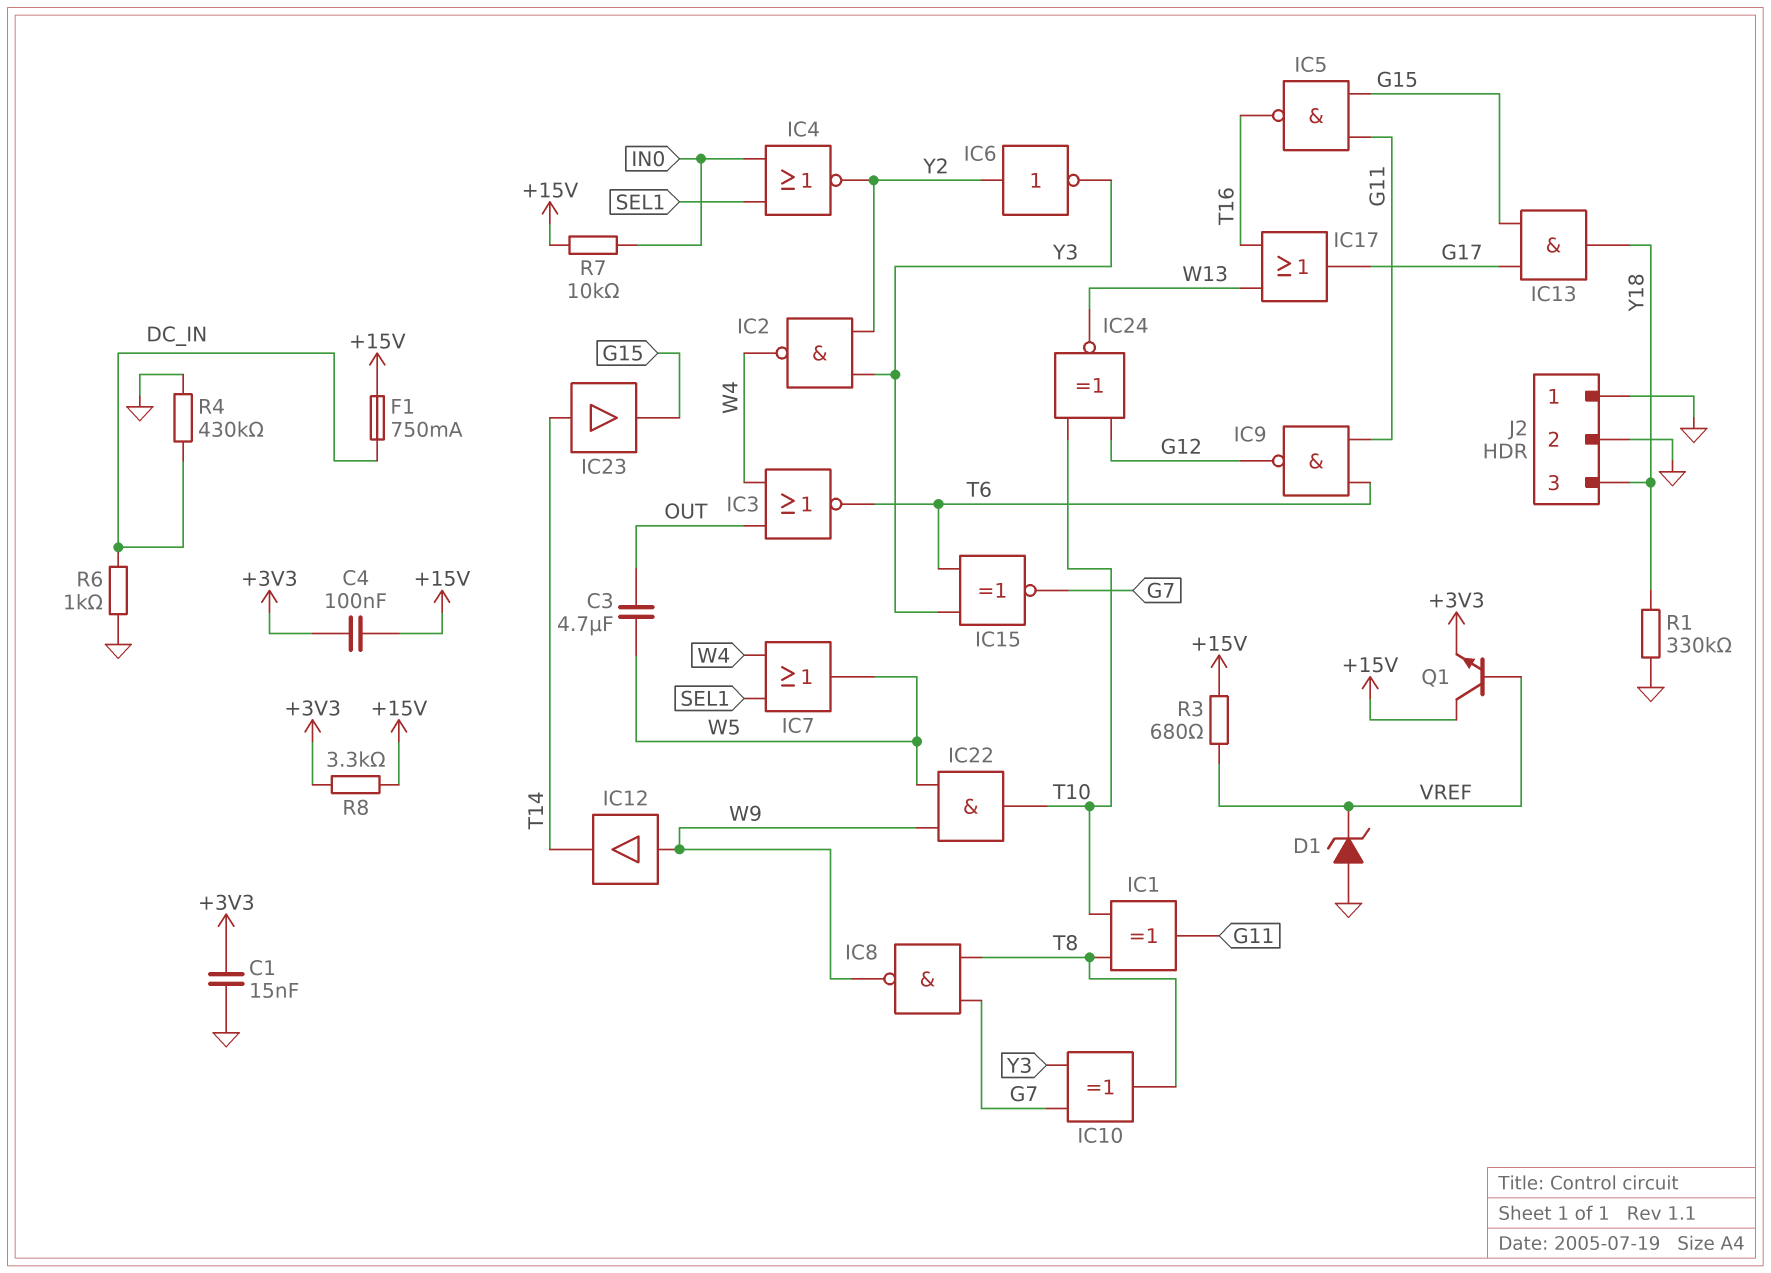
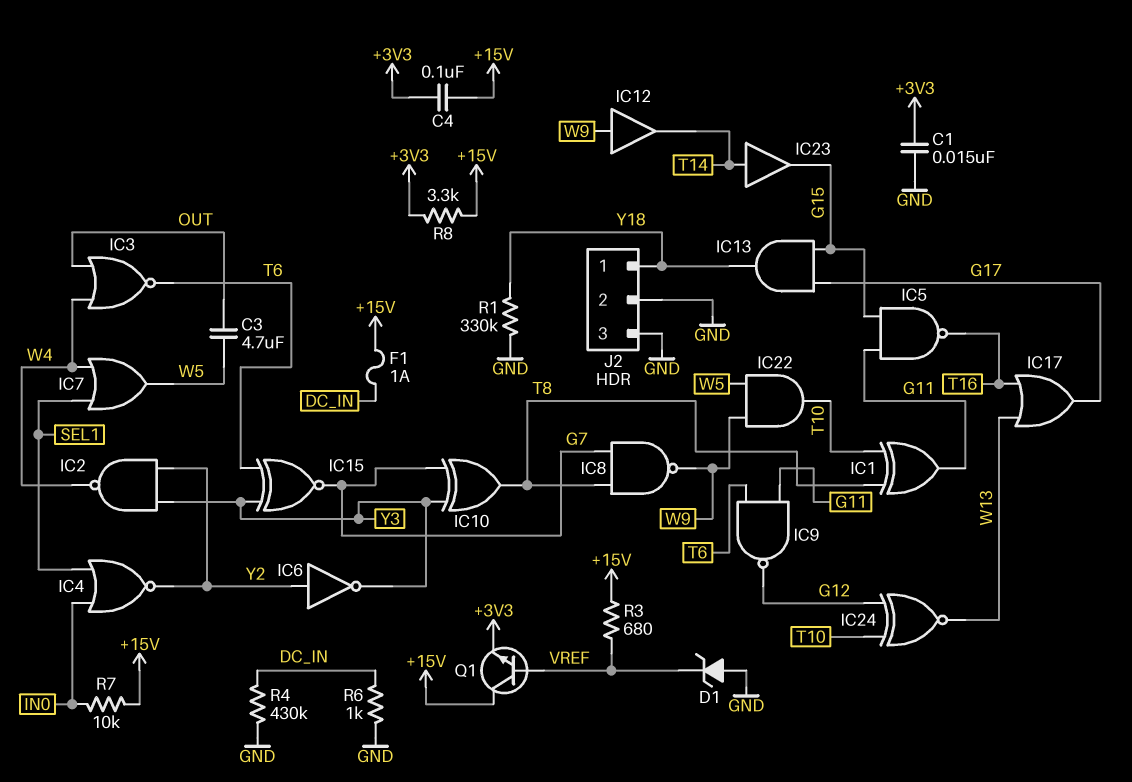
F1: 750mA (+15V, DC_IN) -> 1A (+15V, DC_IN)
J2 pin 1: GND -> Y18
J2 pin 3: Y18 -> GND

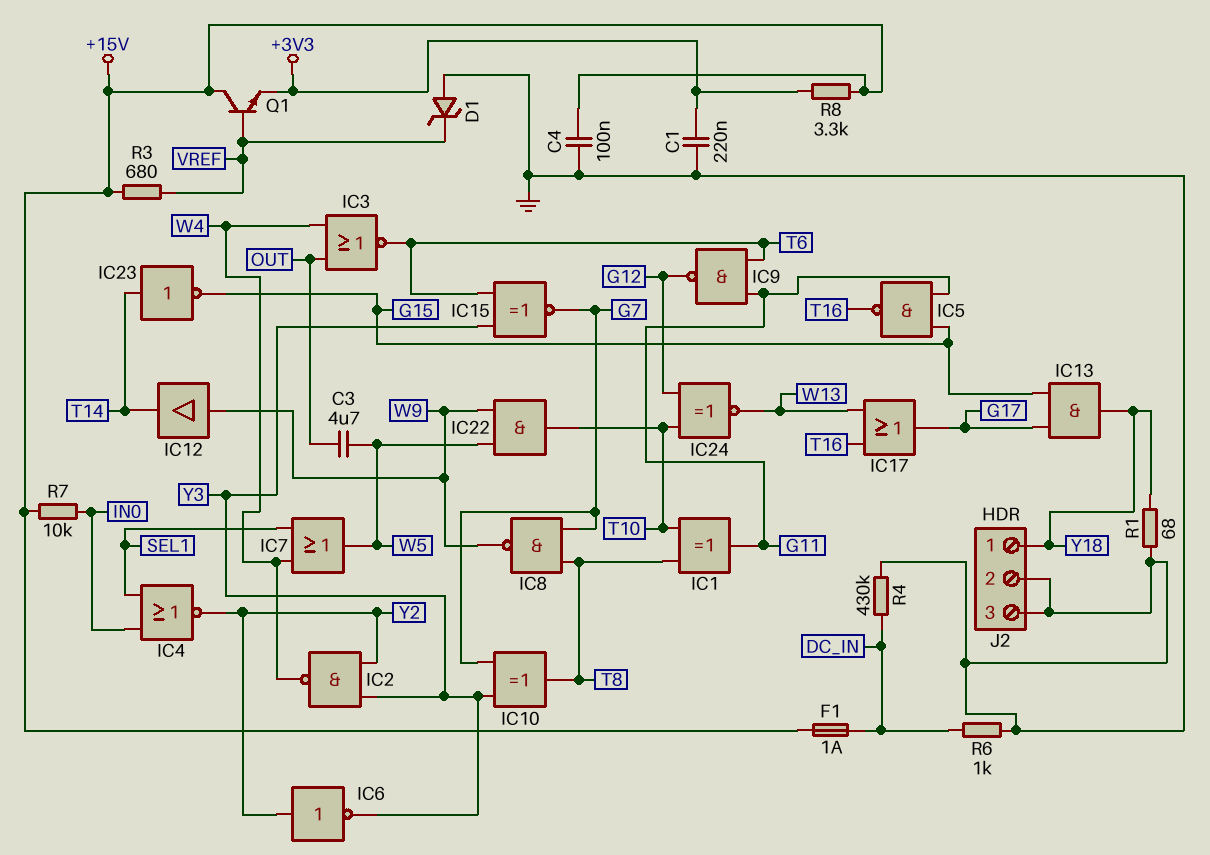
C1: 15nF (+3V3, GND) -> 220nF (+3V3, GND)
C4: 100nF (+3V3, +15V) -> 100nF (+15V, GND)
IC23: buffer (in T14, out G15) -> NOT (in T14, out G15)
R1: 330k (GND, Y18) -> 68 (GND, Y18)

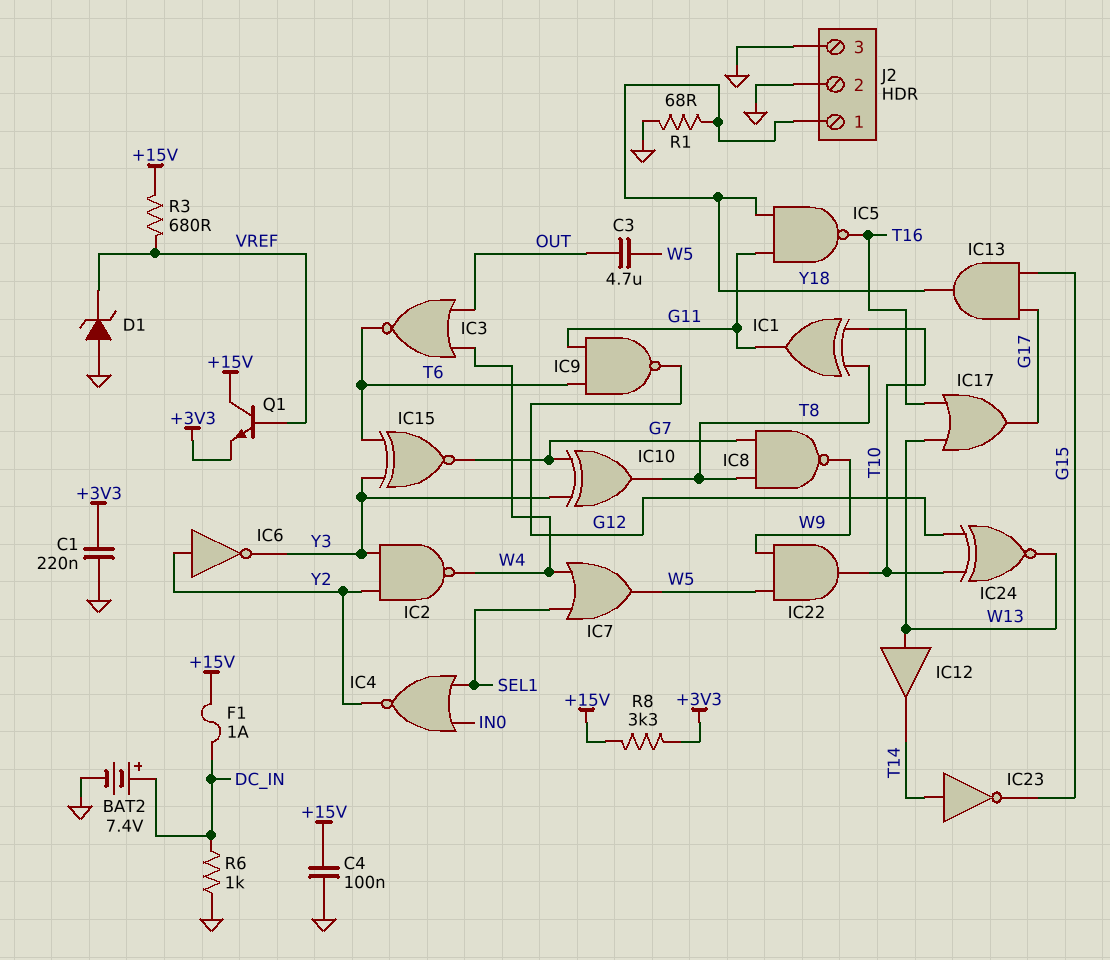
BAT2: none -> 7.4V (plus DC_IN, minus GND)
IC5: NAND (in G11, in G15, out T16) -> NAND (in G11, in Y18, out T16)
IC12: buffer (in W9, out T14) -> buffer (in W13, out T14)
R4: 430k (DC_IN, GND) -> none
R7: 10k (+15V, IN0) -> none

